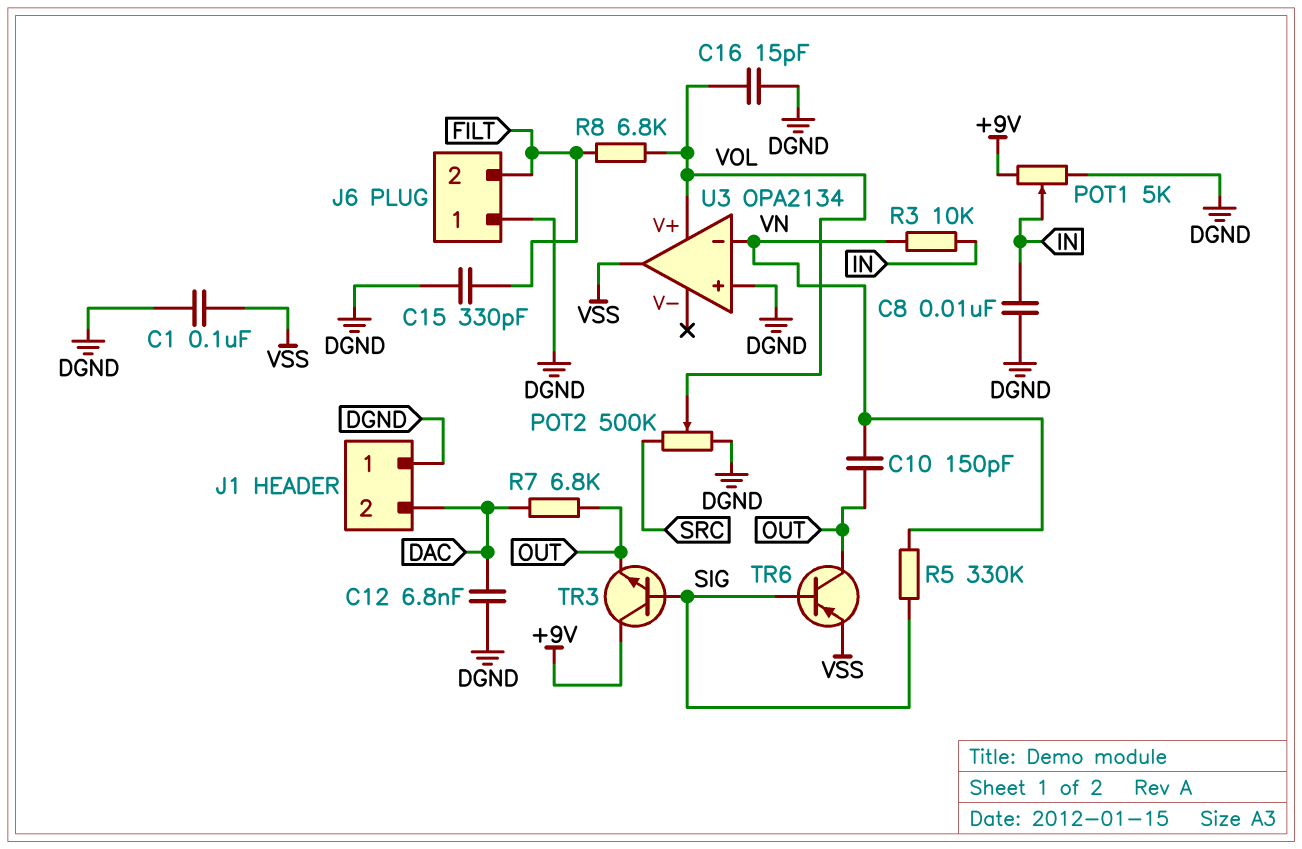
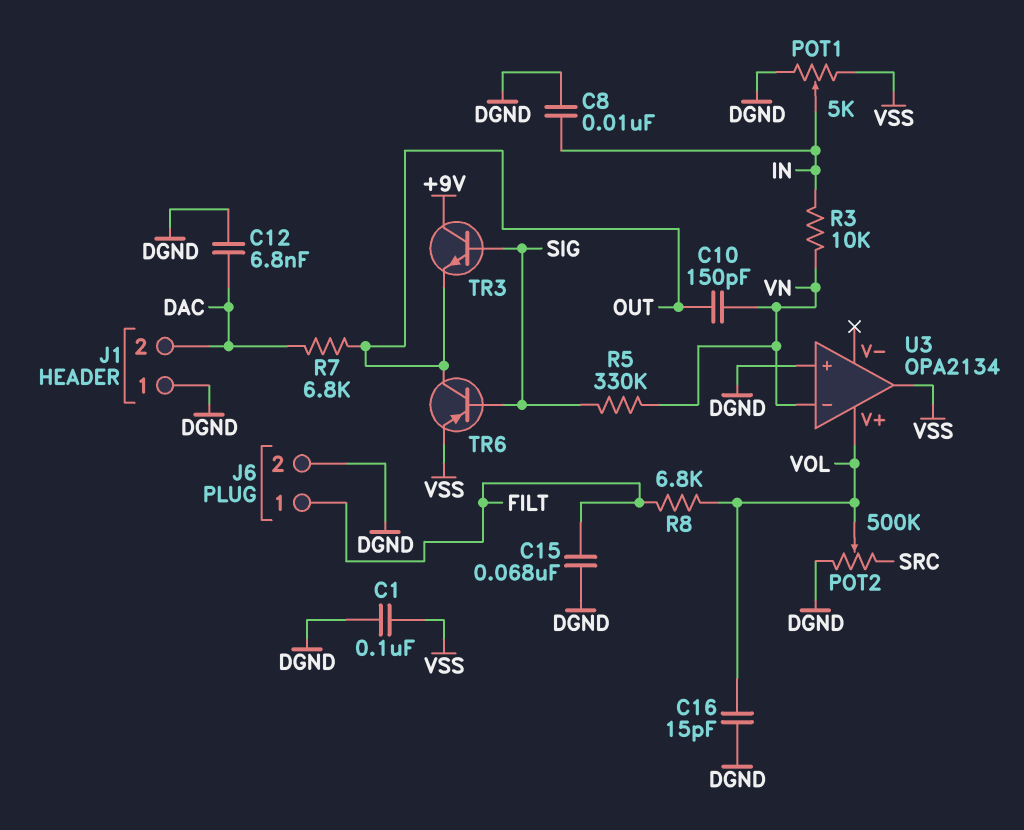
C15: 330pF (DGND, FILT) -> 68nF (DGND, FILT)
J6 pin 1: DGND -> FILT
J6 pin 2: FILT -> DGND
POT1: 5k (+9V, DGND, wiper IN) -> 5k (DGND, VSS, wiper IN)

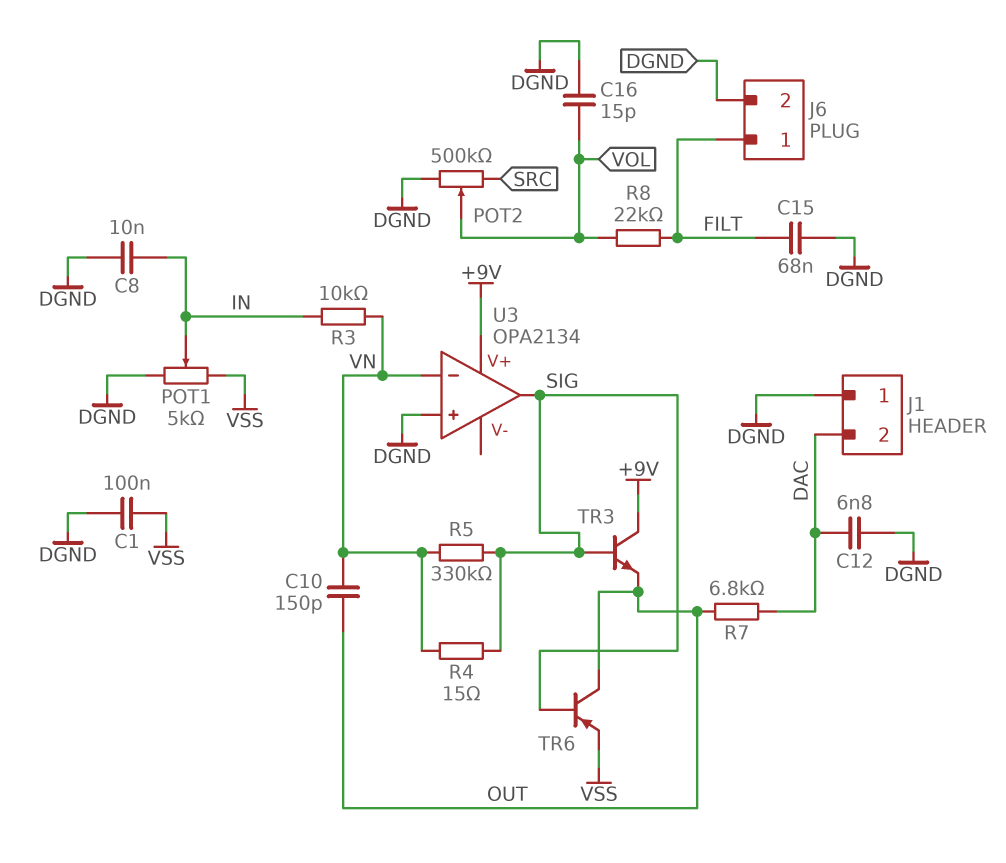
R4: none -> 15 (SIG, VN)
R8: 6.8k (FILT, VOL) -> 22k (FILT, VOL)
U3 pin V+: VOL -> +9V
U3 pin out: VSS -> SIG

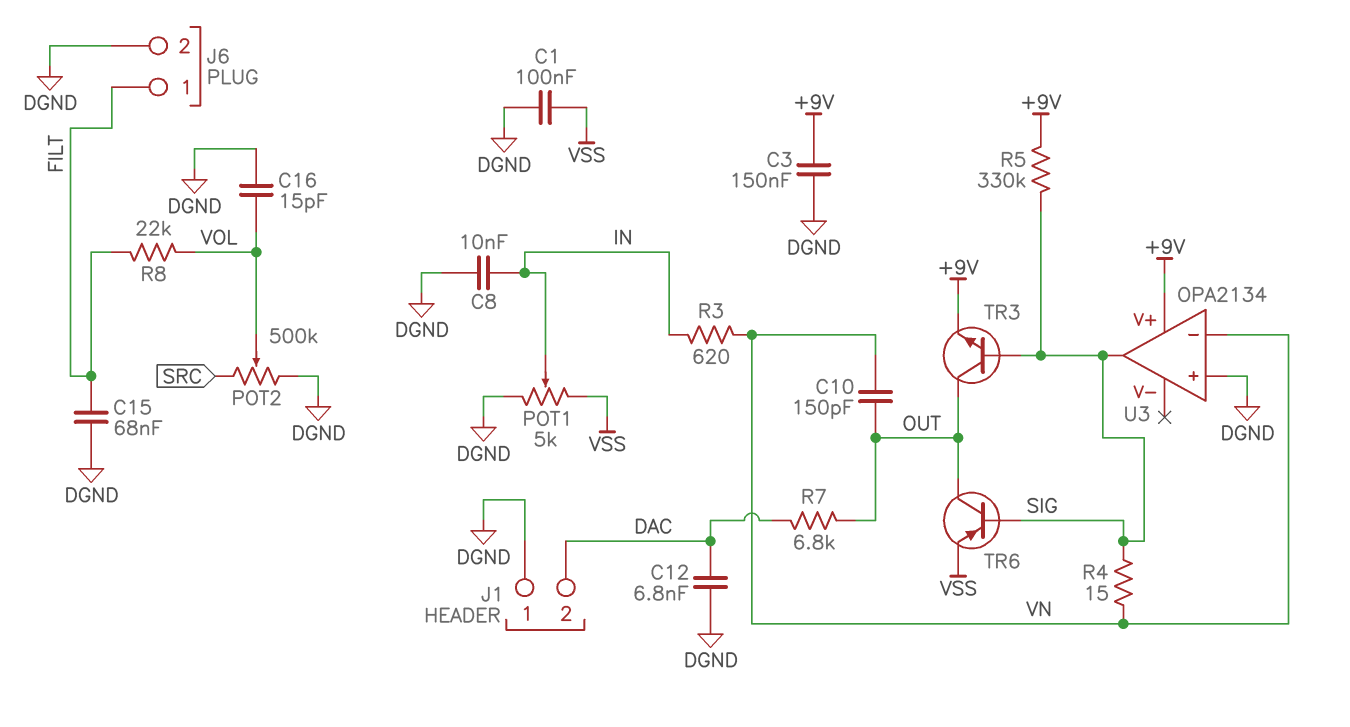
C3: none -> 150nF (+9V, DGND)
R3: 10k (IN, VN) -> 620 (IN, VN)
R5: 330k (SIG, VN) -> 330k (+9V, SIG)
TR3: NPN (B SIG, C +9V, E OUT) -> NPN (B SIG, C OUT, E +9V)

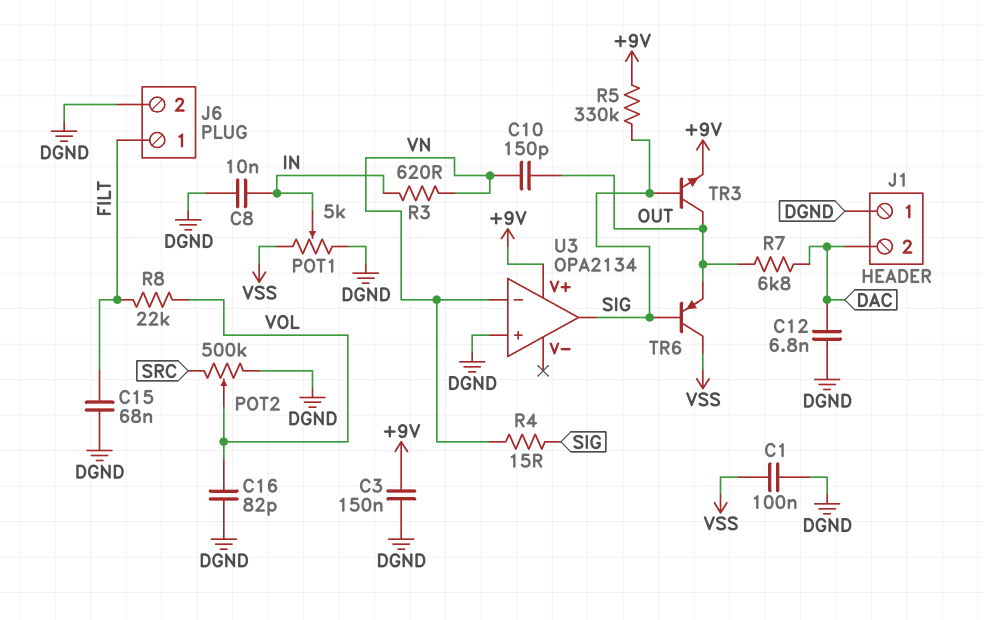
C16: 15pF (DGND, VOL) -> 82pF (DGND, VOL)
TR6: PNP (B SIG, C OUT, E VSS) -> PNP (B SIG, C VSS, E OUT)

